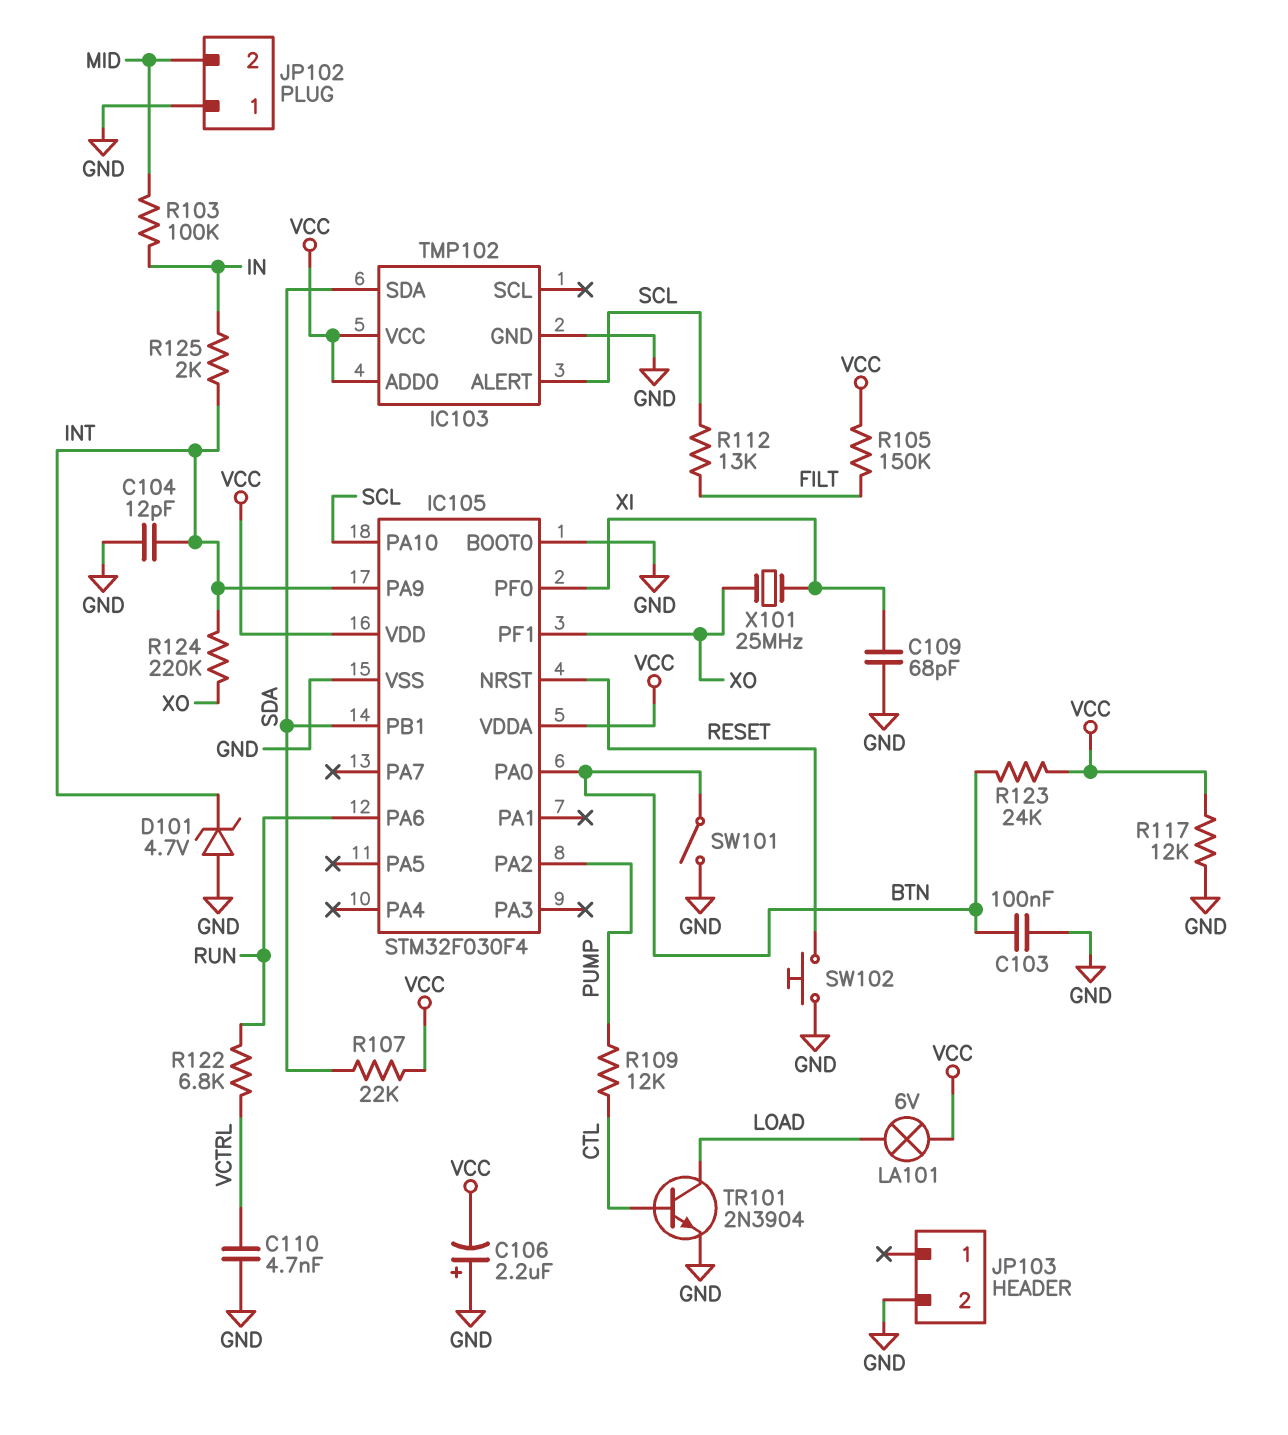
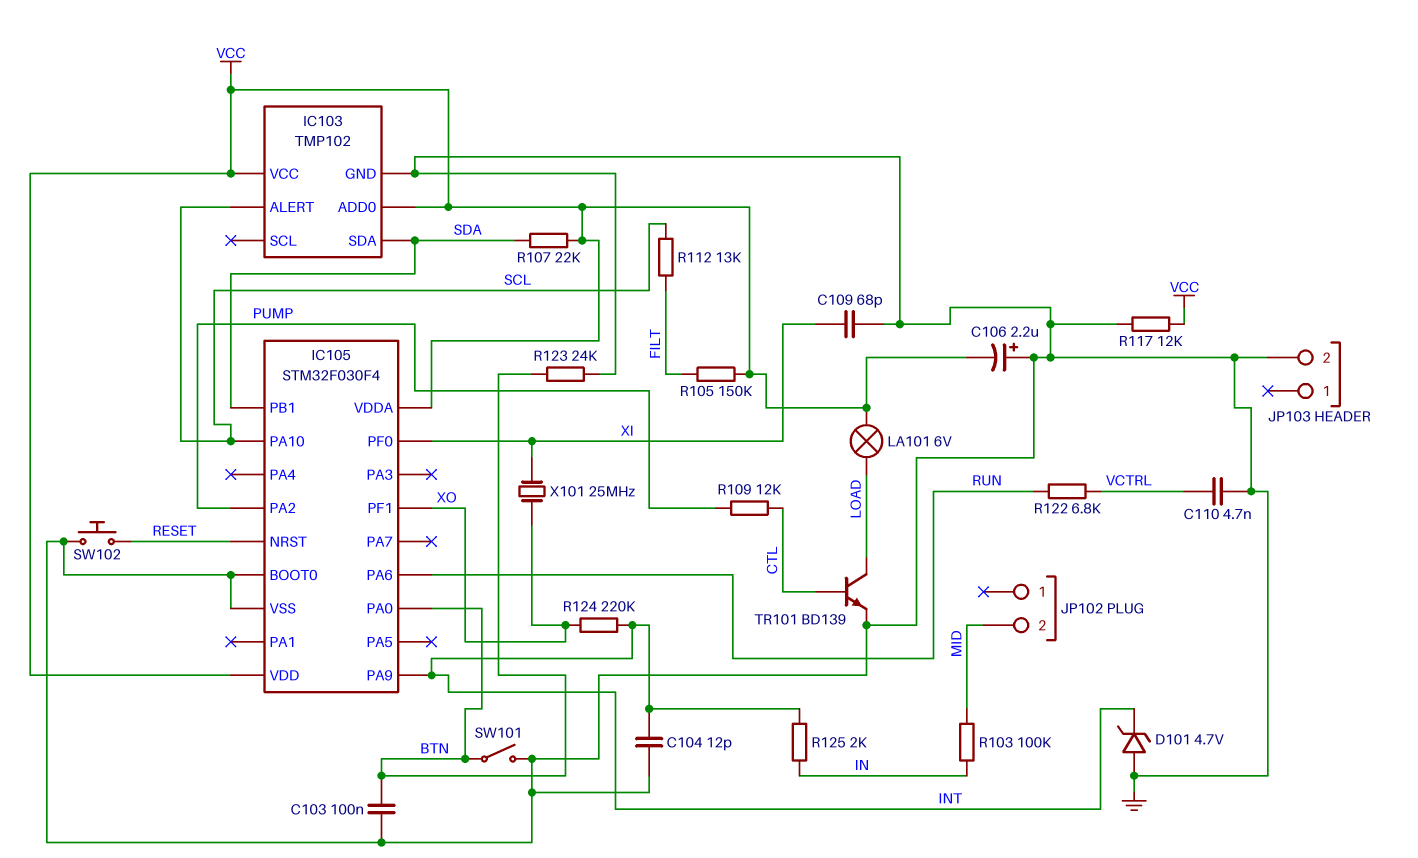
JP102 pin 1: GND -> none
R123: 24k (BTN, VCC) -> 24k (BTN, GND)
TR101: NPN 2N3904 (B CTL, C LOAD, E GND) -> NPN BD139 (B CTL, C LOAD, E GND)

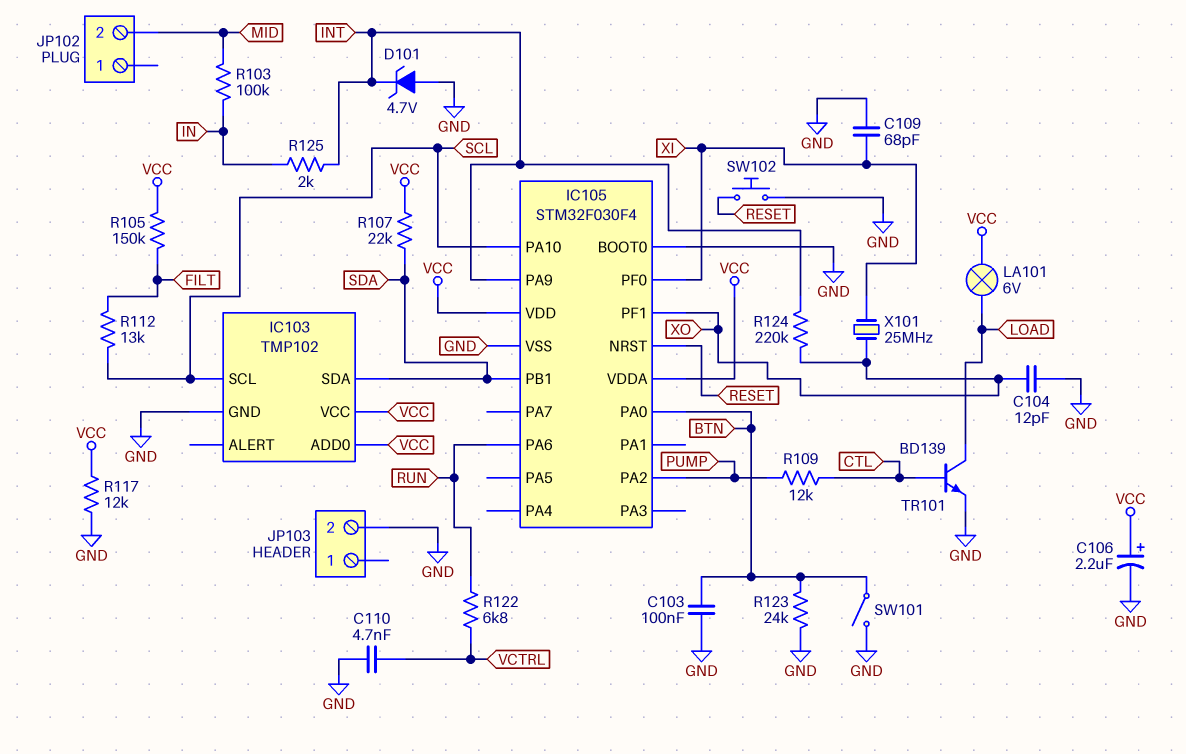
C104: 12pF (GND, INT) -> 12pF (GND, XO)
C106: 2.2uF (plus GND, minus VCC) -> 2.2uF (plus VCC, minus GND)
IC103 pin ALERT: SCL -> none
IC103 pin SCL: none -> SCL

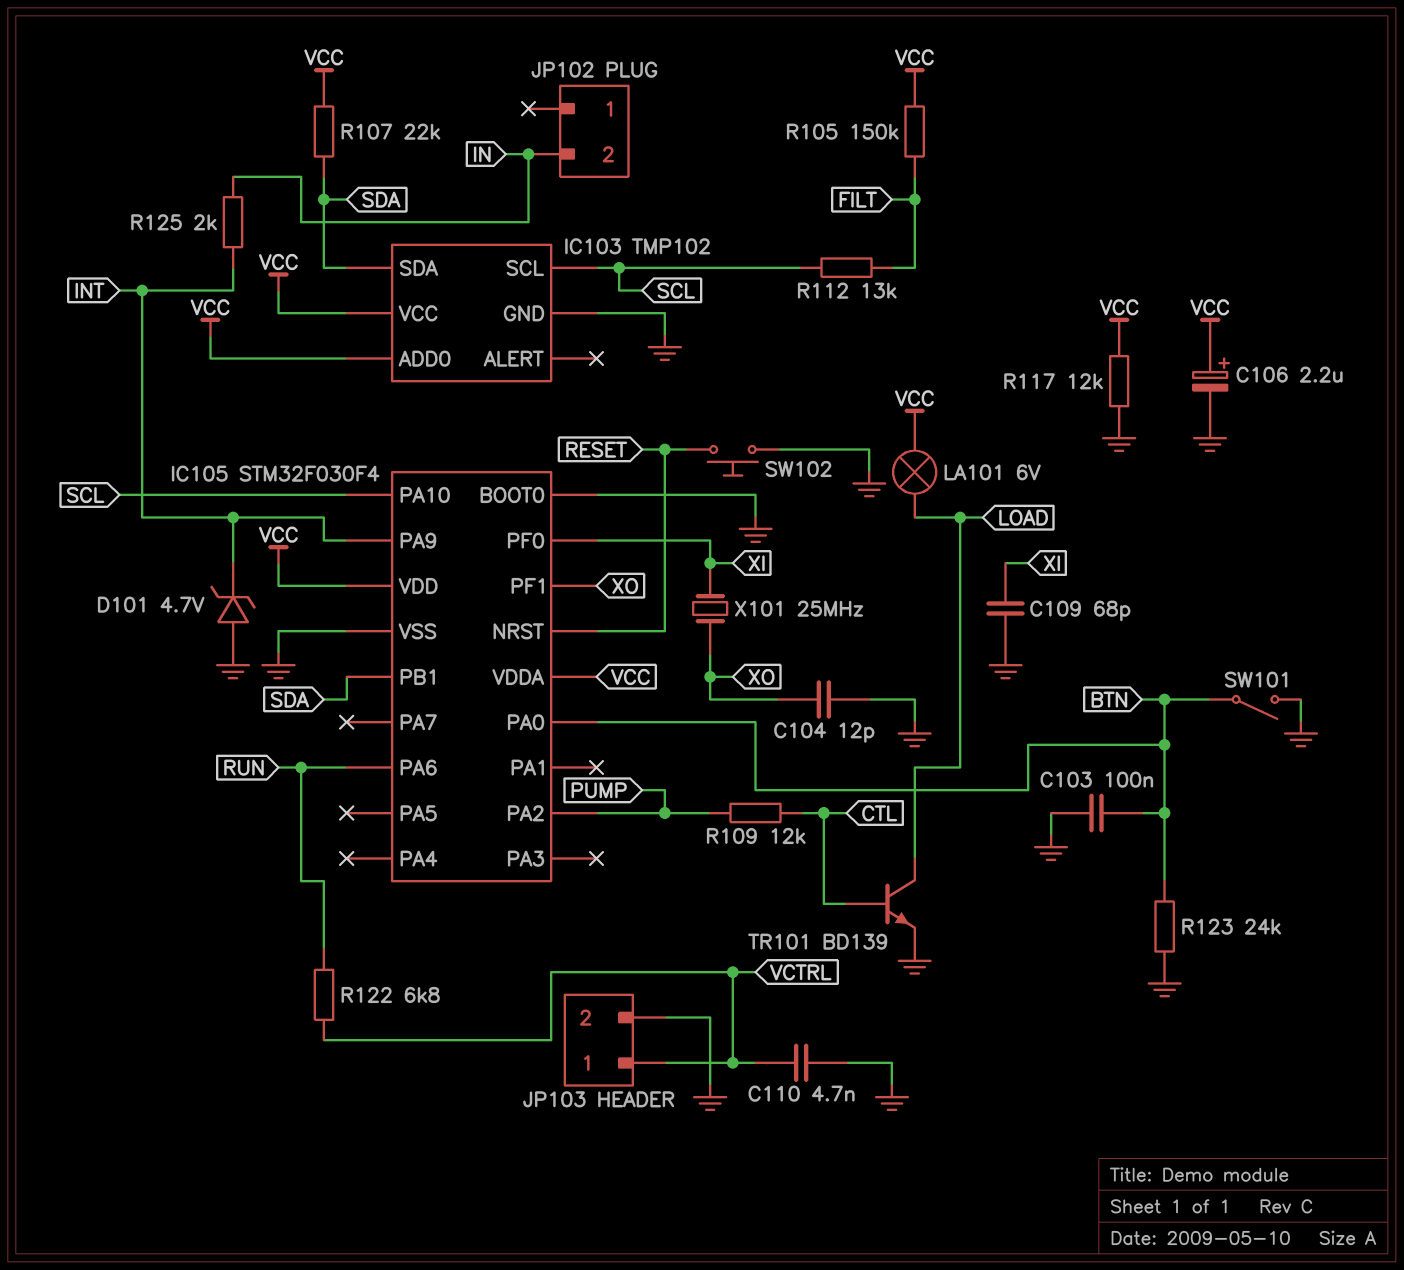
JP102 pin 2: MID -> IN
JP103 pin 1: none -> VCTRL
R103: 100k (IN, MID) -> none
R124: 220k (INT, XO) -> none

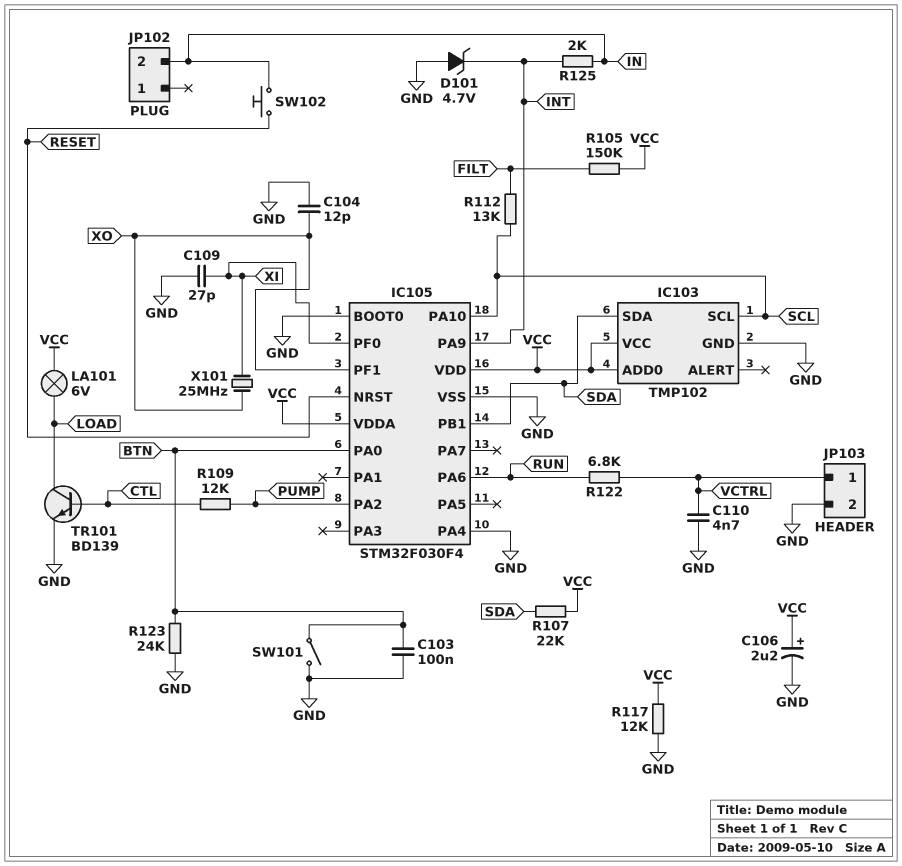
C109: 68pF (GND, XI) -> 27pF (GND, XI)
IC105 pin PA4: none -> GND
SW102: button (GND, RESET) -> button (IN, RESET)

